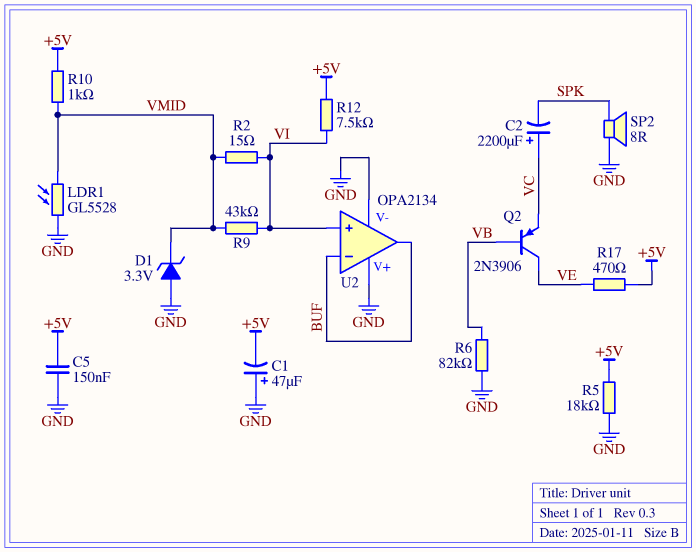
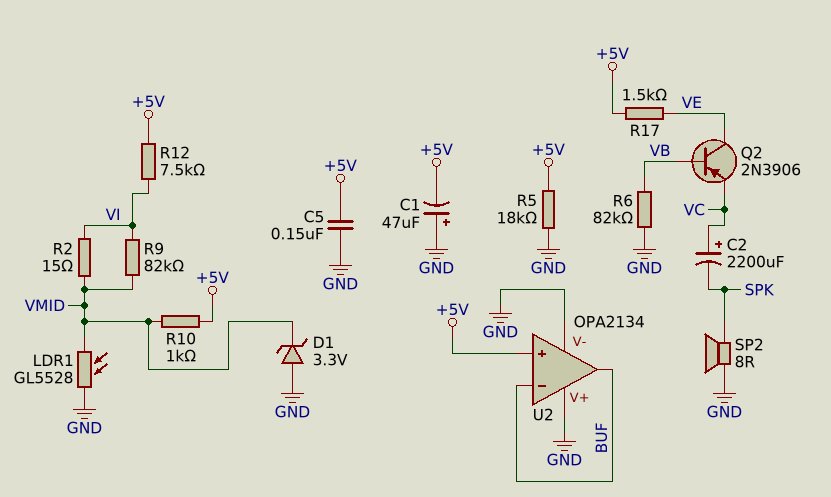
R9: 43k (VI, VMID) -> 82k (VI, VMID)
R17: 470 (+5V, VE) -> 1.5k (+5V, VE)
U2 pin in+: VI -> +5V

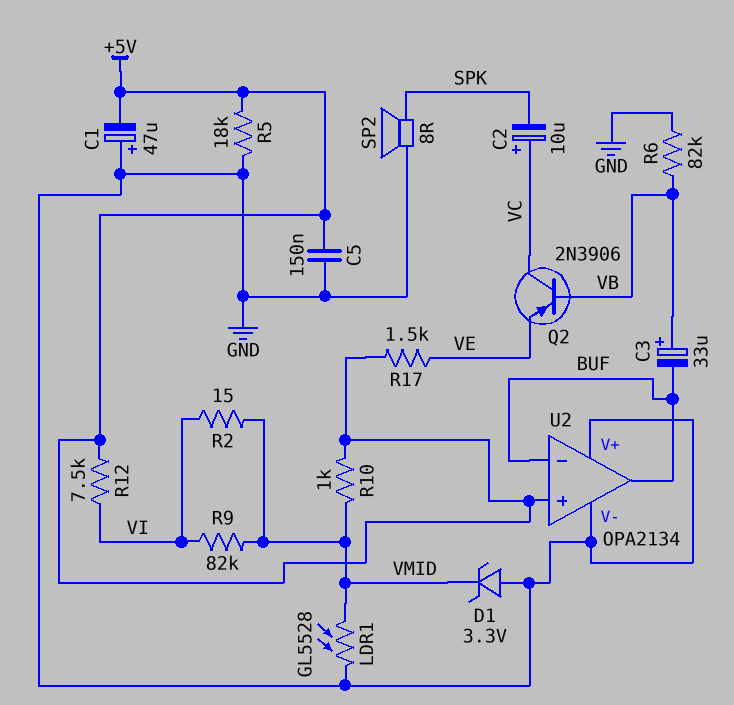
C2: 2200uF (plus VC, minus SPK) -> 10uF (plus VC, minus SPK)
C3: none -> 33uF (plus VB, minus BUF)
Q2: PNP 2N3906 (B VB, C VE, E VC) -> PNP 2N3906 (B VB, C VC, E VE)

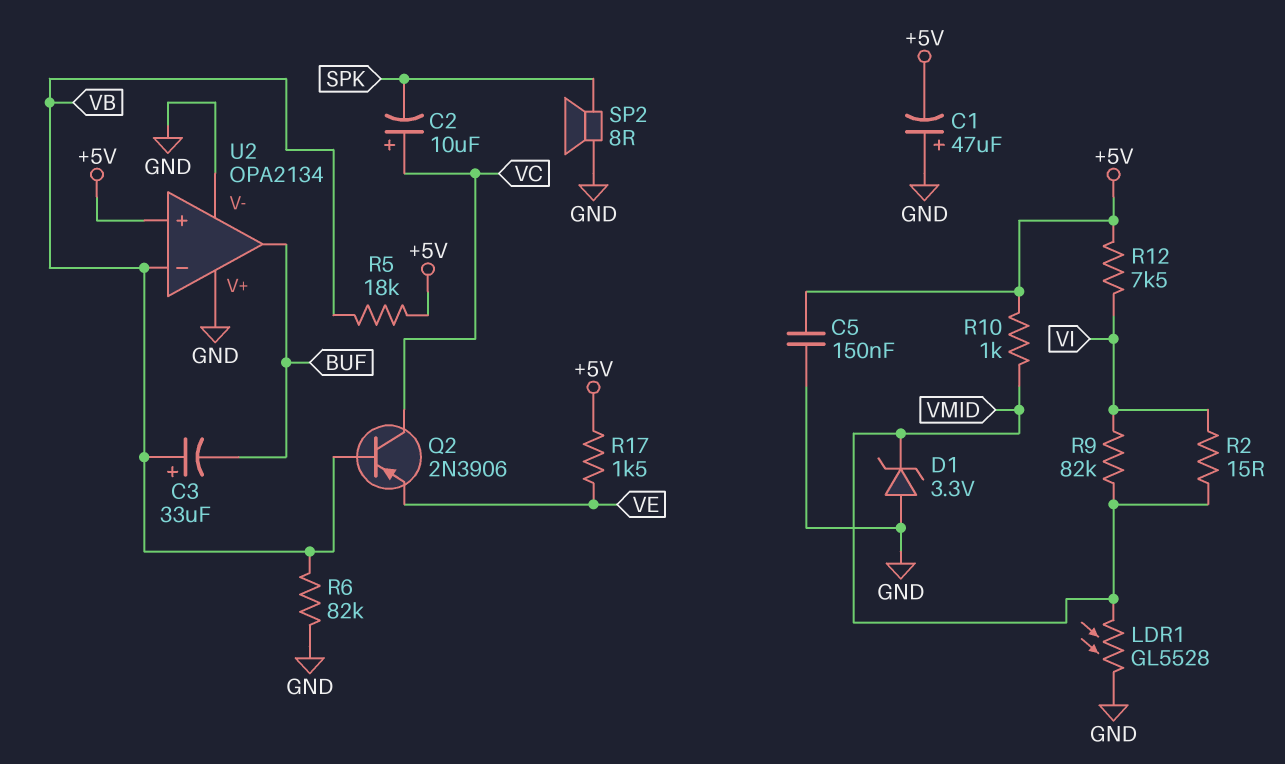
R5: 18k (+5V, GND) -> 18k (+5V, VB)
U2 pin in-: BUF -> VB

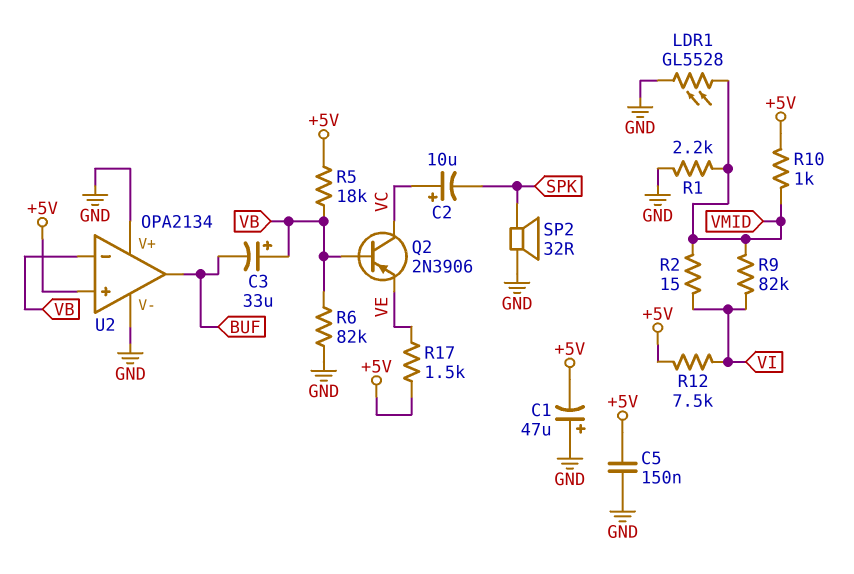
D1: zener 3.3V (A GND, K VMID) -> none
R1: none -> 2.2k (GND, VMID)
SP2: speaker 8R (GND, SPK) -> speaker 32R (GND, SPK)

